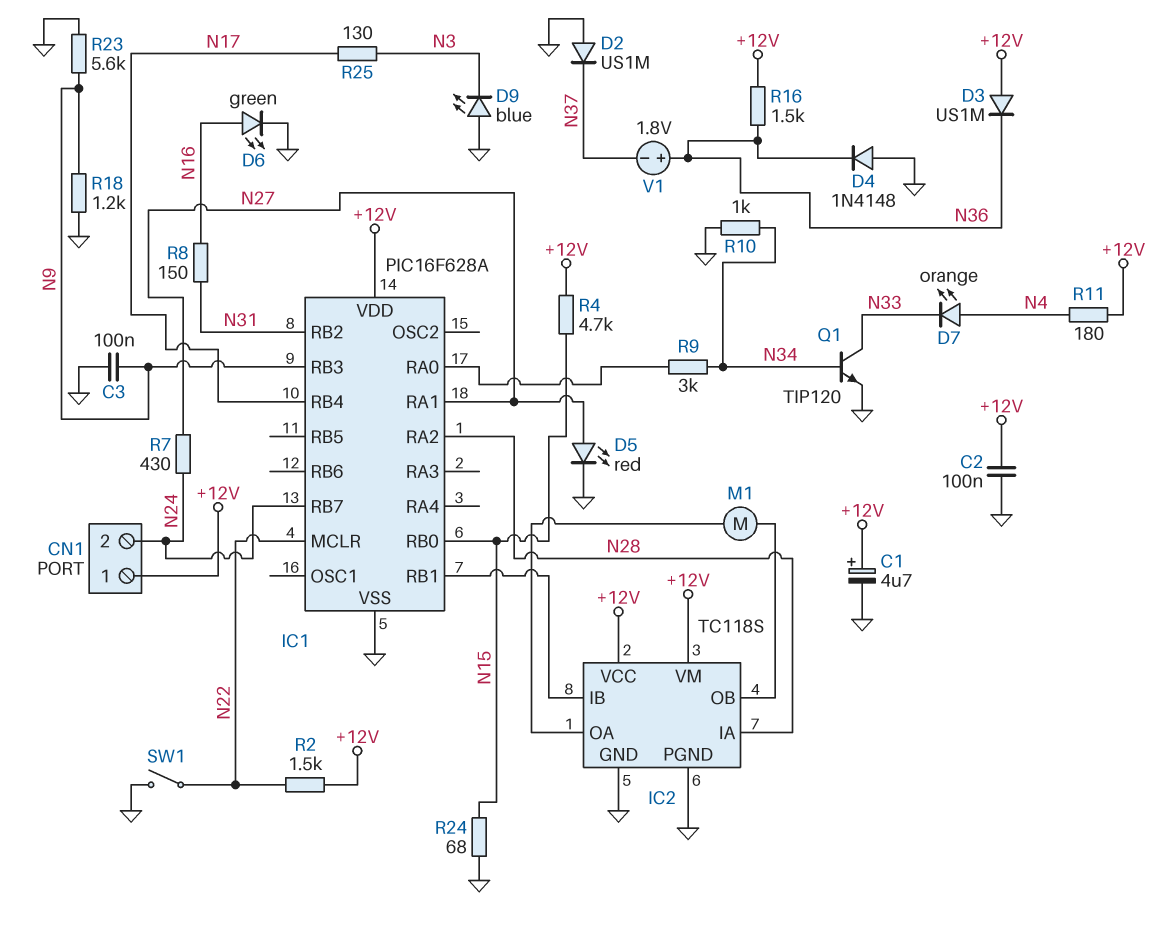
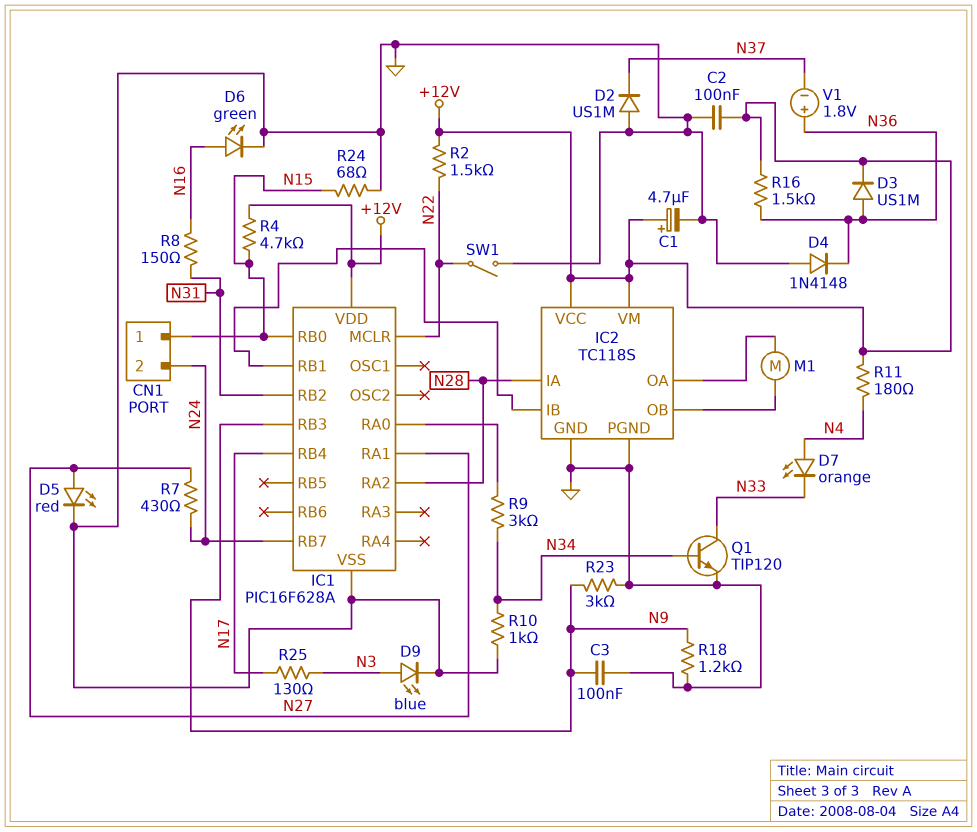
CN1 pin 1: +12V -> N15
D3: diode US1M (A +12V, K N36) -> diode US1M (A N36, K +12V)
D9: LED blue (A GND, K N3) -> LED blue (A N3, K GND)
R23: 5.6k (GND, N9) -> 3k (GND, N9)

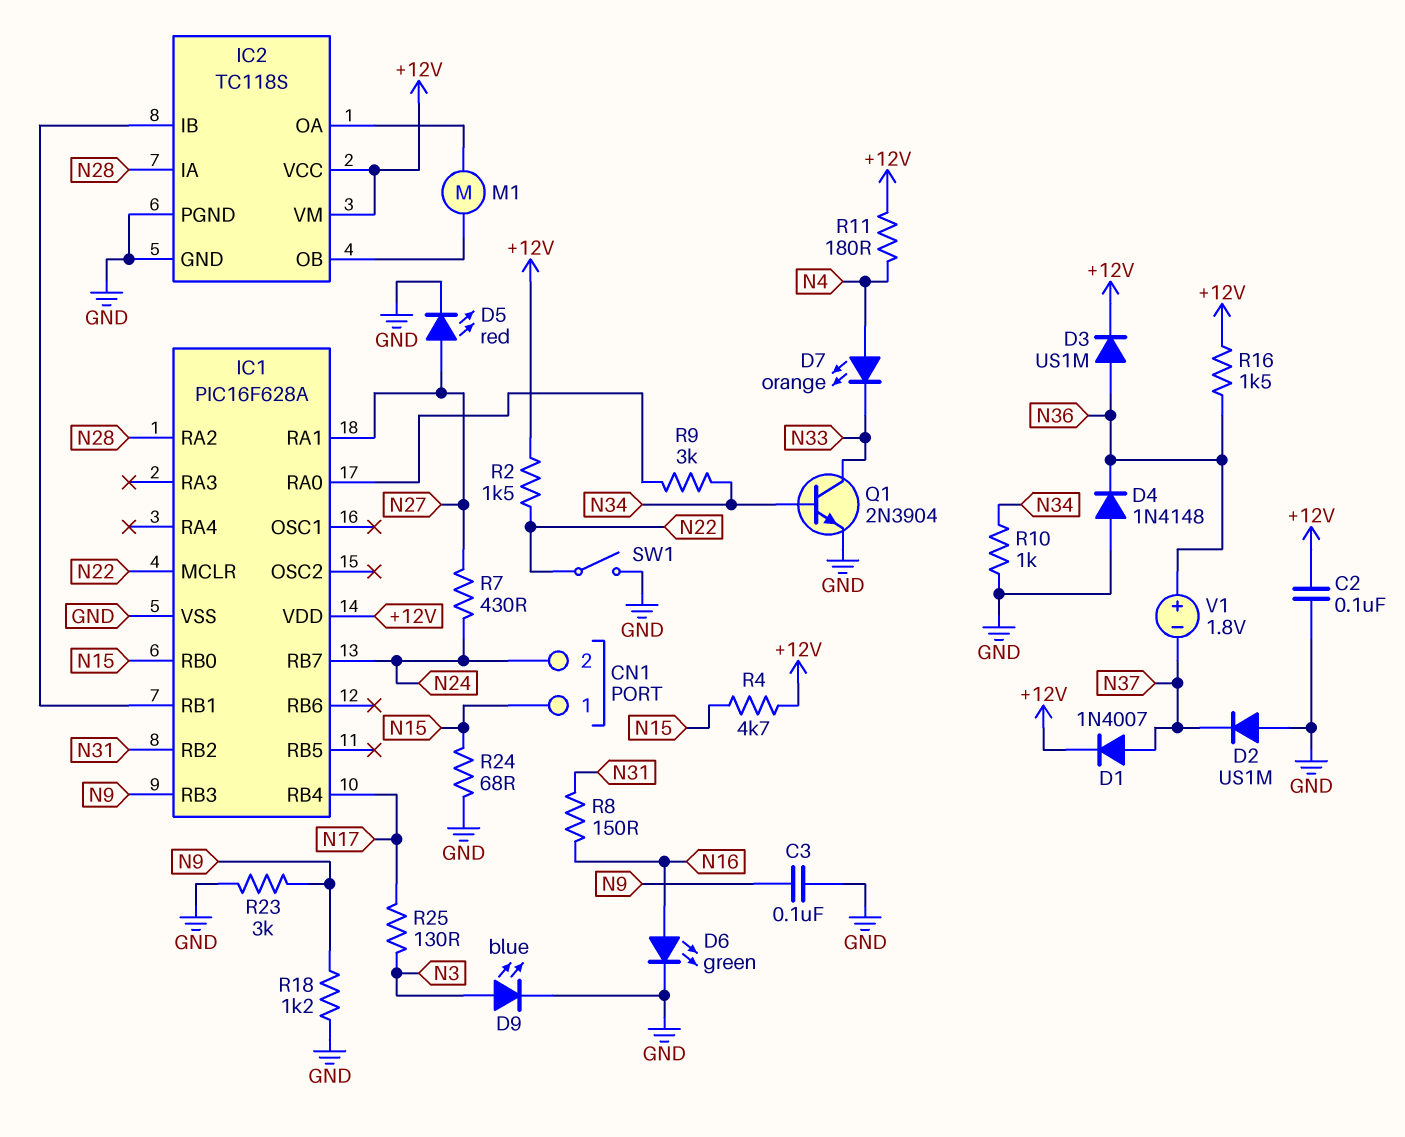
C1: 4.7uF (plus +12V, minus GND) -> none
D1: none -> diode 1N4007 (A N37, K +12V)
Q1: NPN TIP120 (B N34, C N33, E GND) -> NPN 2N3904 (B N34, C N33, E GND)

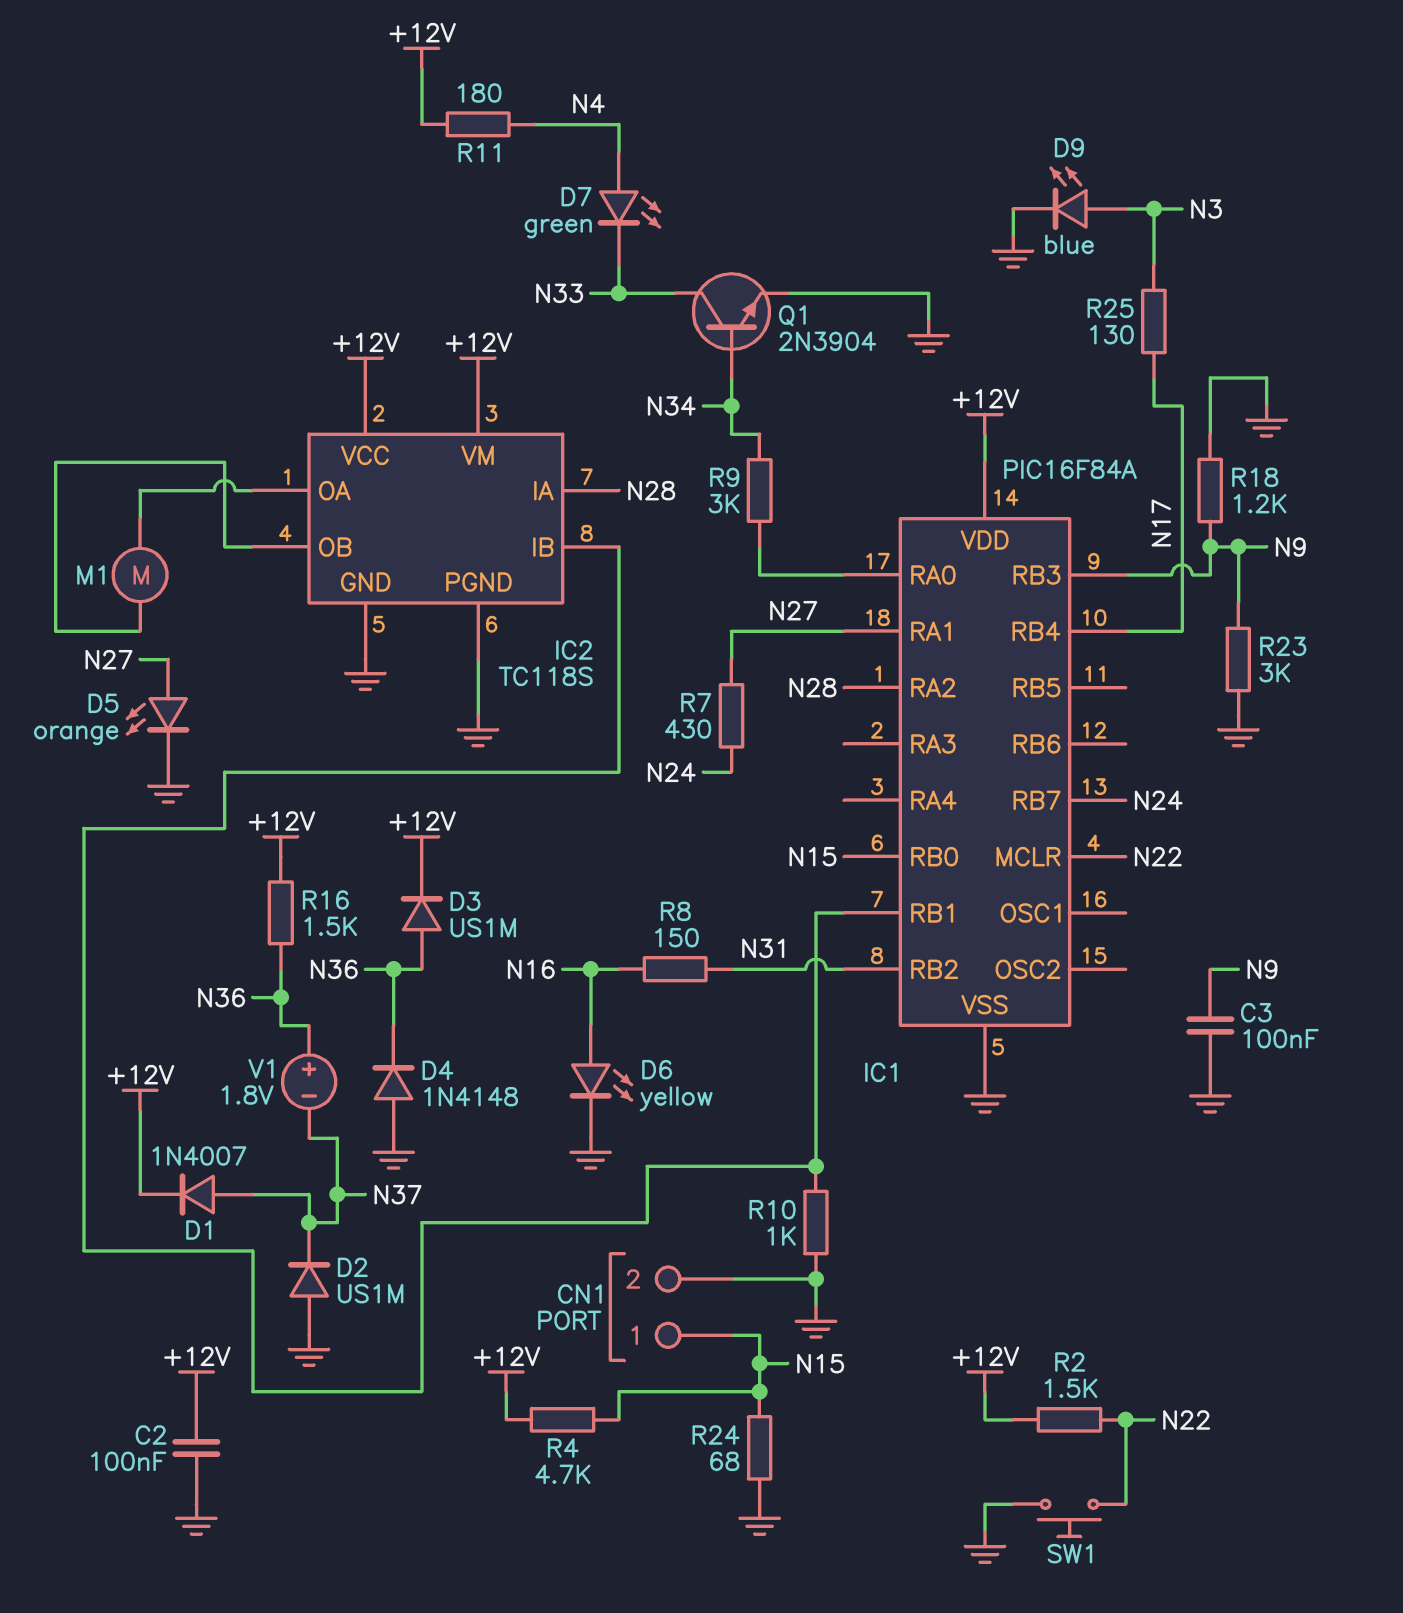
CN1 pin 2: N24 -> GND
D5: LED red (A N27, K GND) -> LED orange (A N27, K GND)
D6: LED green (A N16, K GND) -> LED yellow (A N16, K GND)
D7: LED orange (A N4, K N33) -> LED green (A N4, K N33)
IC1: PIC16F628A -> PIC16F84A
R10: 1k (GND, N34) -> 1k (GND, IC1/RB1)
SW1: switch (GND, N22) -> button (GND, N22)

